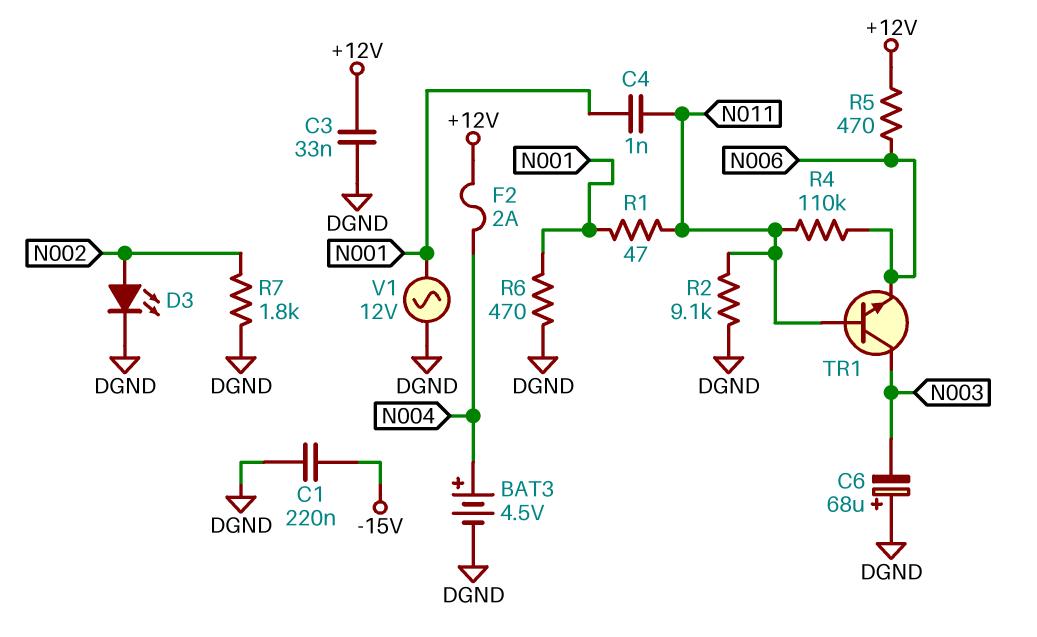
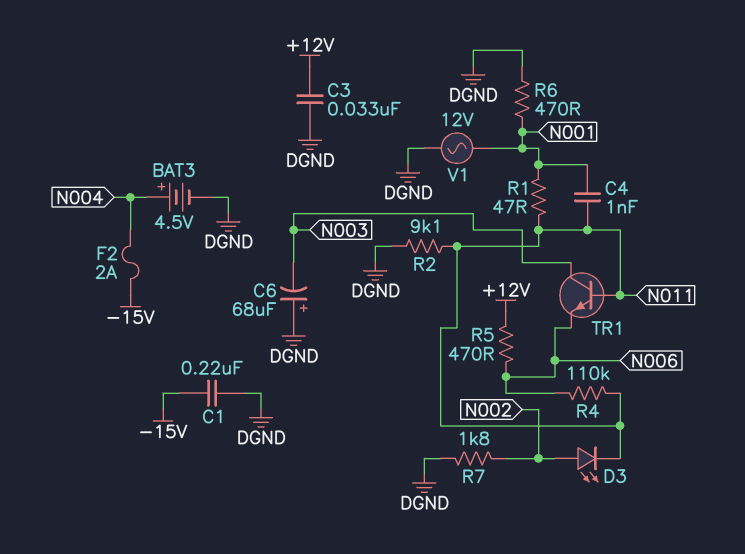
D3: LED (A N002, K DGND) -> LED (A N002, K N011)
F2: 2A (+12V, N004) -> 2A (-15V, N004)

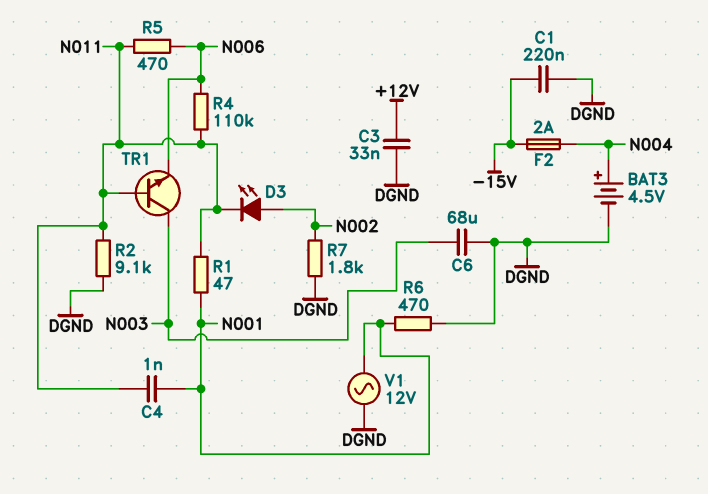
C6: 68uF (plus DGND, minus N003) -> 68uF (DGND, N003)
R5: 470 (+12V, N006) -> 470 (N006, N011)

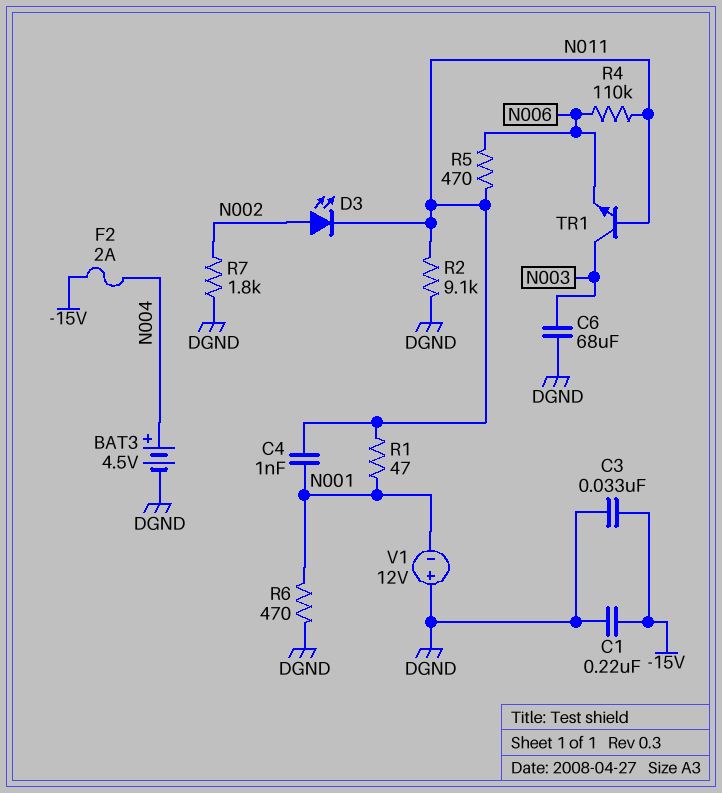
C3: 33nF (+12V, DGND) -> 33nF (-15V, DGND)
V1: AC 12V (DGND, N001) -> 12V (plus DGND, minus N001)

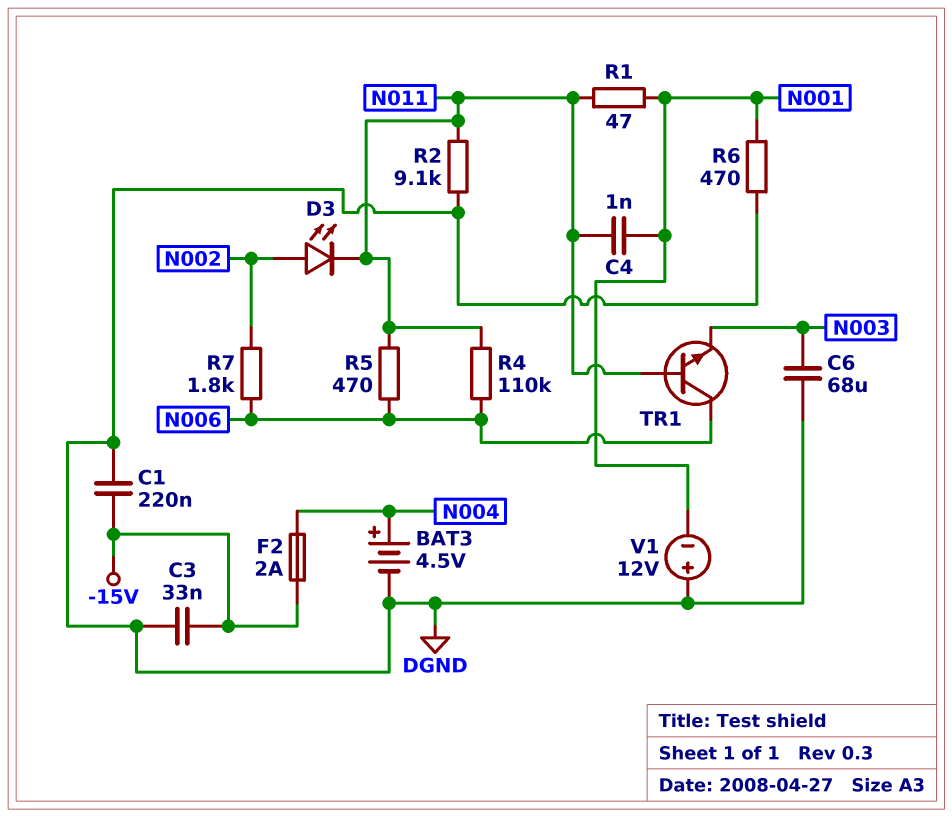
R7: 1.8k (DGND, N002) -> 1.8k (N002, N006)
TR1: NPN (B N011, C N003, E N006) -> NPN (B N011, C N006, E N003)

